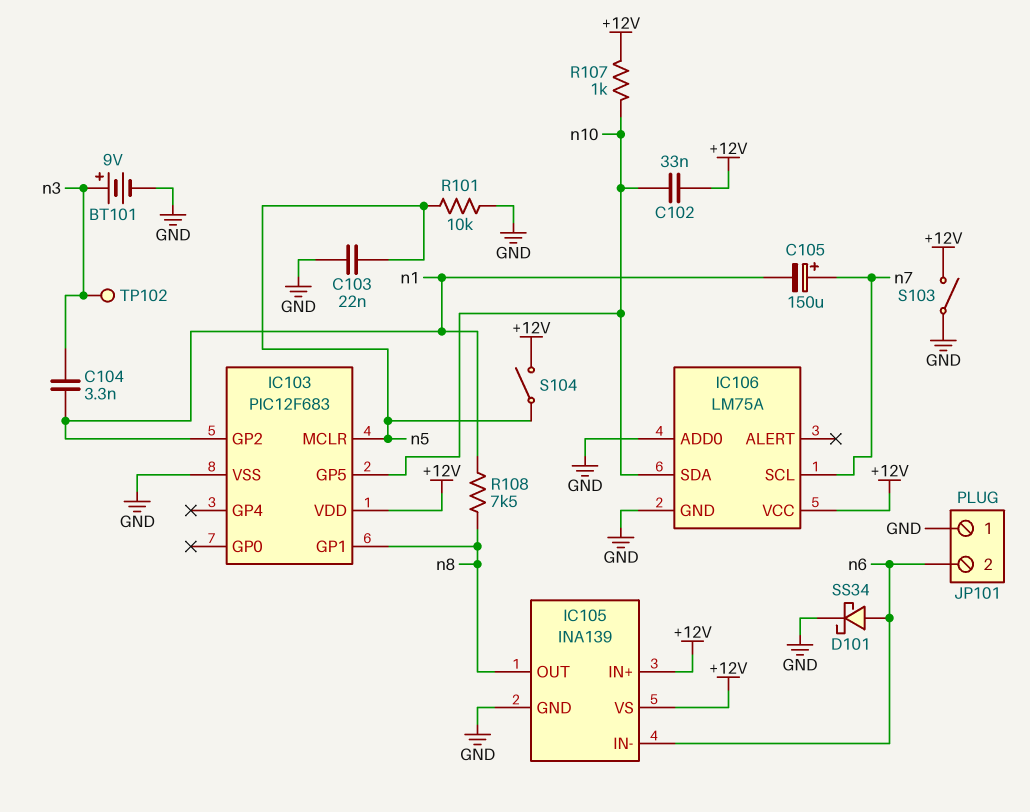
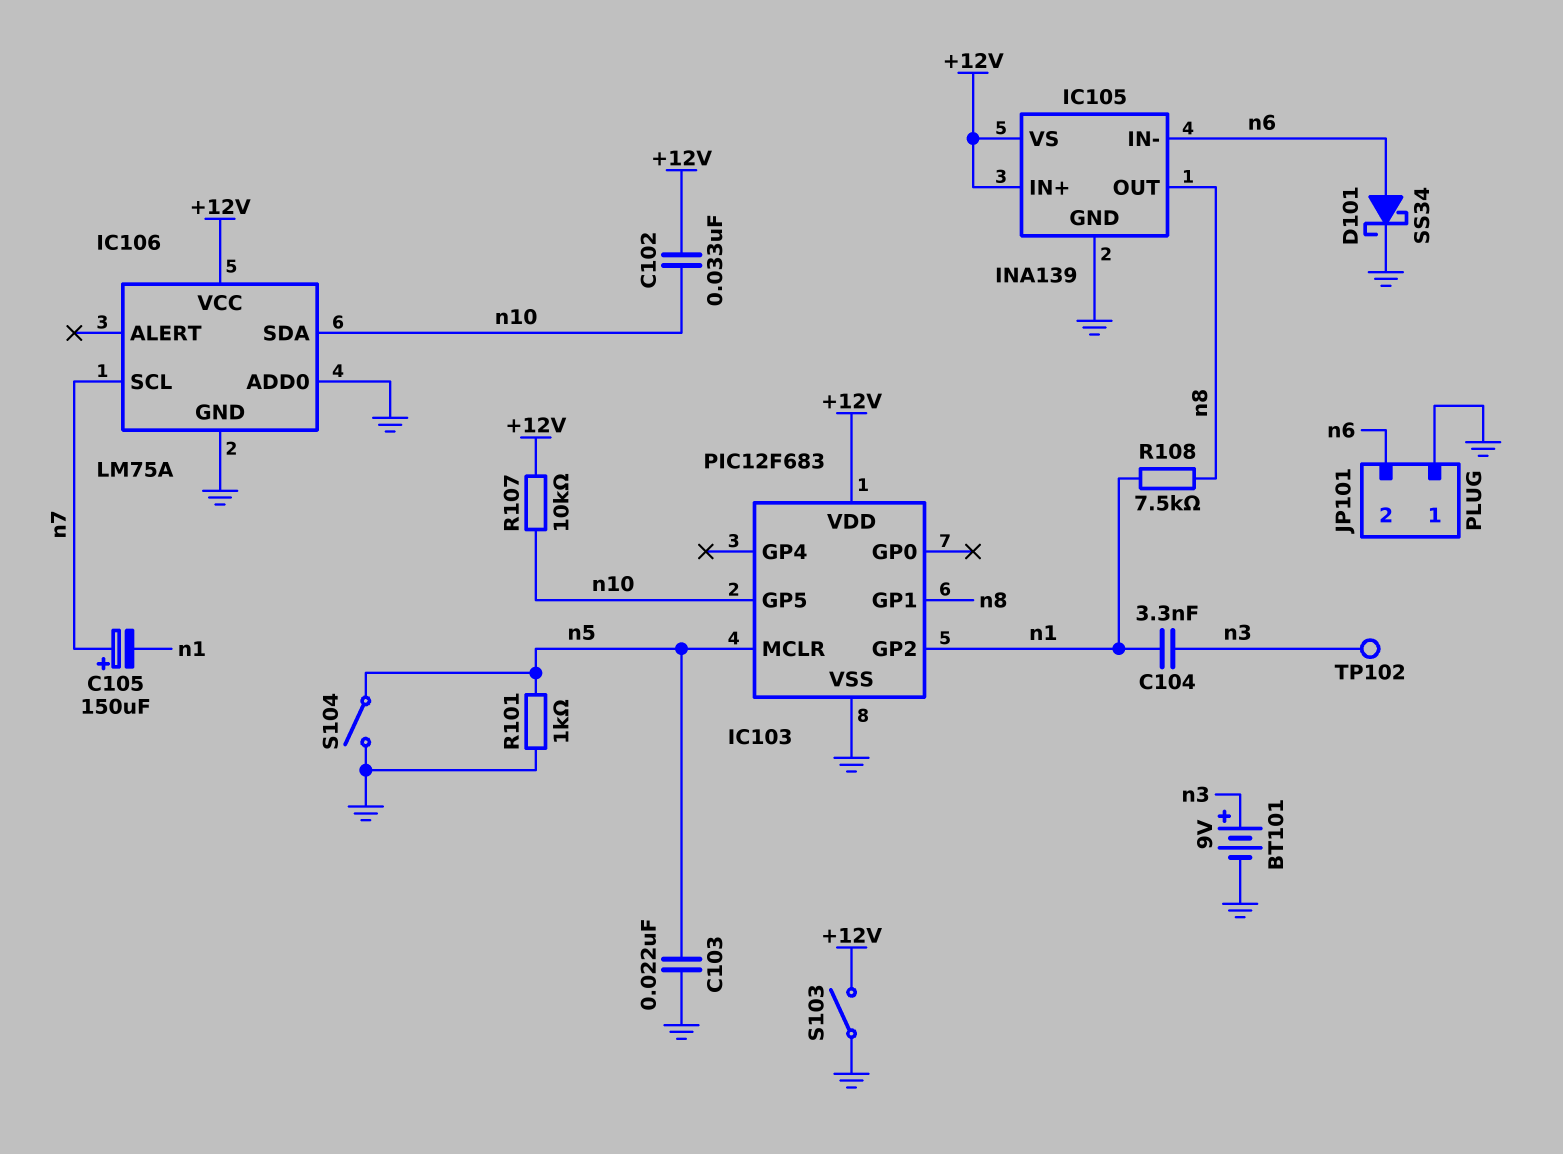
R101: 10k (GND, n5) -> 1k (GND, n5)
R107: 1k (+12V, n10) -> 10k (+12V, n10)
S104: switch (+12V, n5) -> switch (GND, n5)

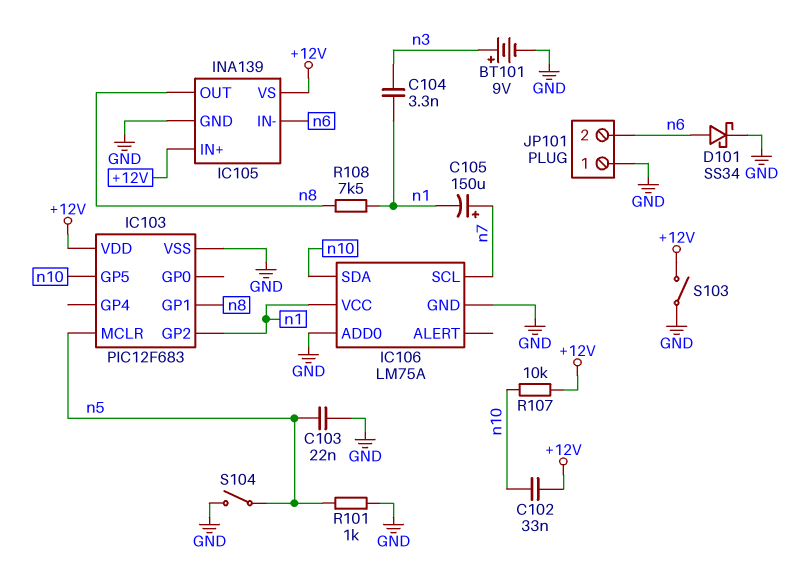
IC106 pin VCC: +12V -> n1
TP102: test point (n3) -> none

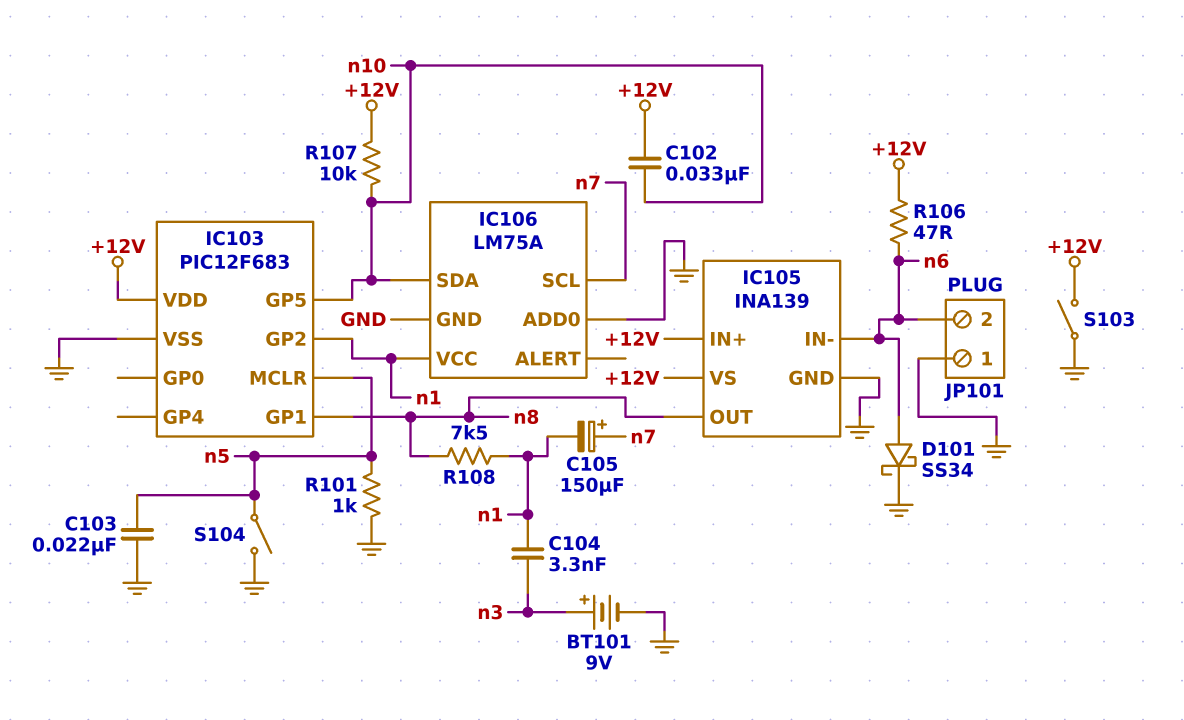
R106: none -> 47 (+12V, n6)

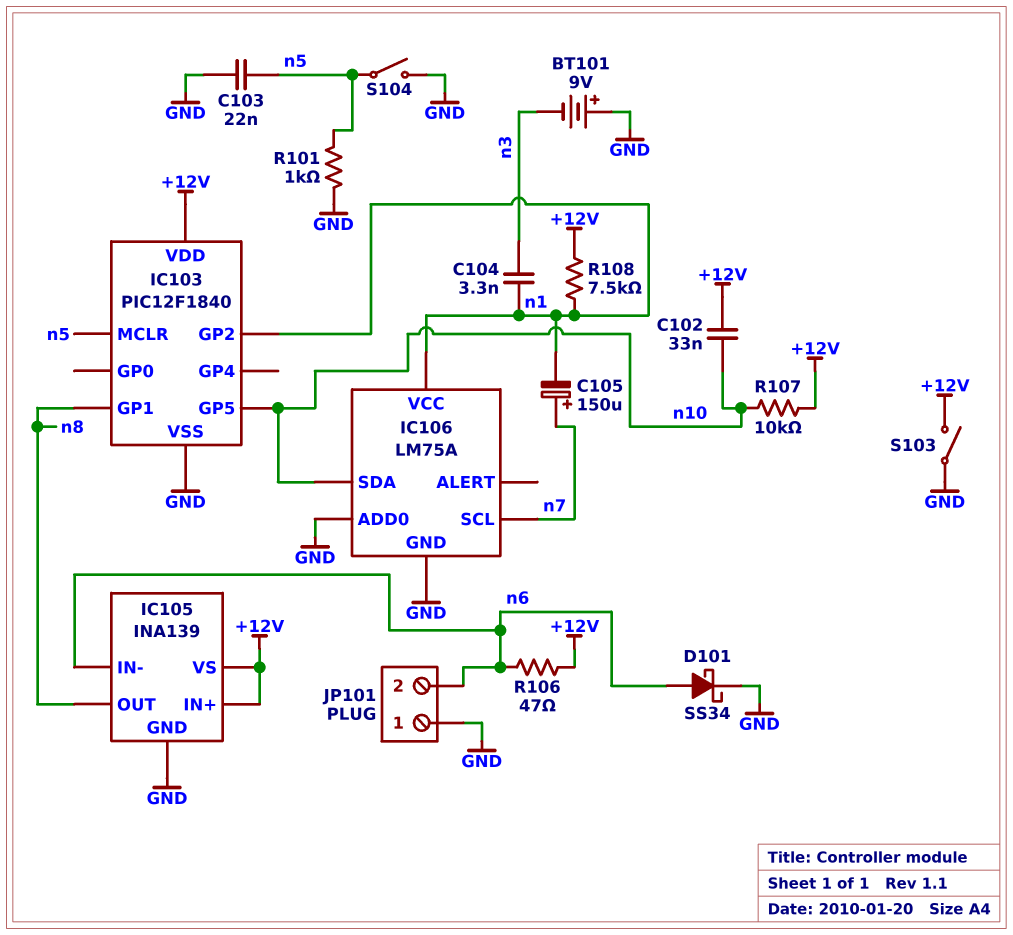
BT101: 9V (plus n3, minus GND) -> 9V (plus GND, minus n3)
IC103: PIC12F683 -> PIC12F1840
R108: 7.5k (n1, n8) -> 7.5k (+12V, n1)

